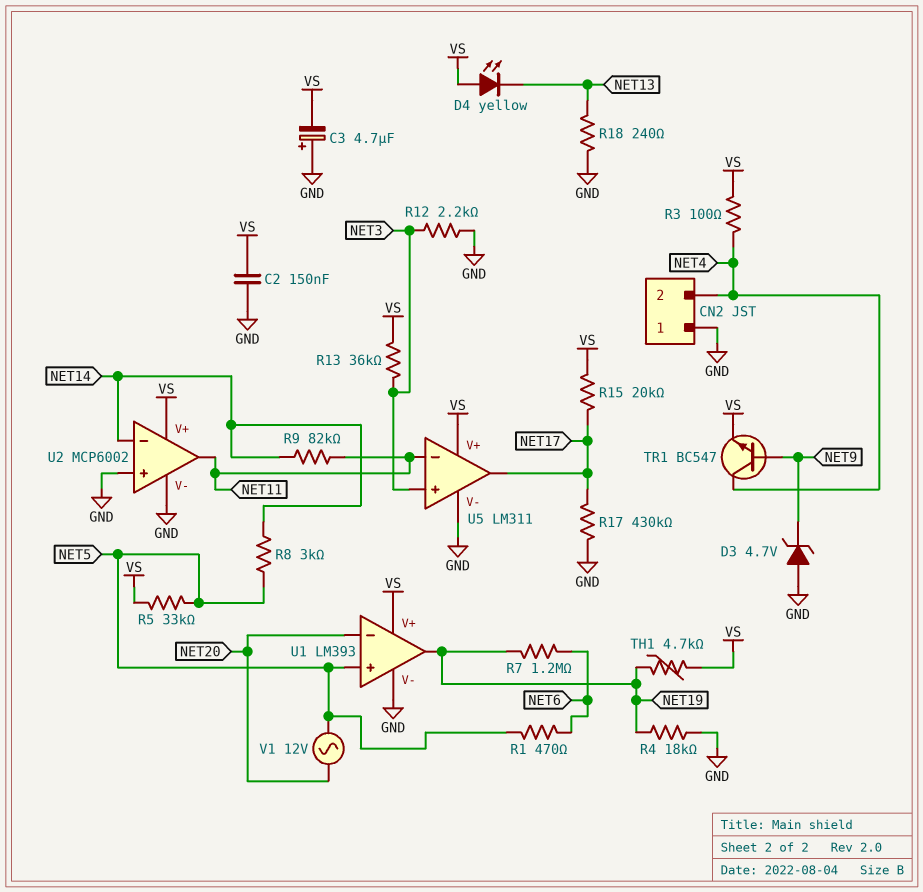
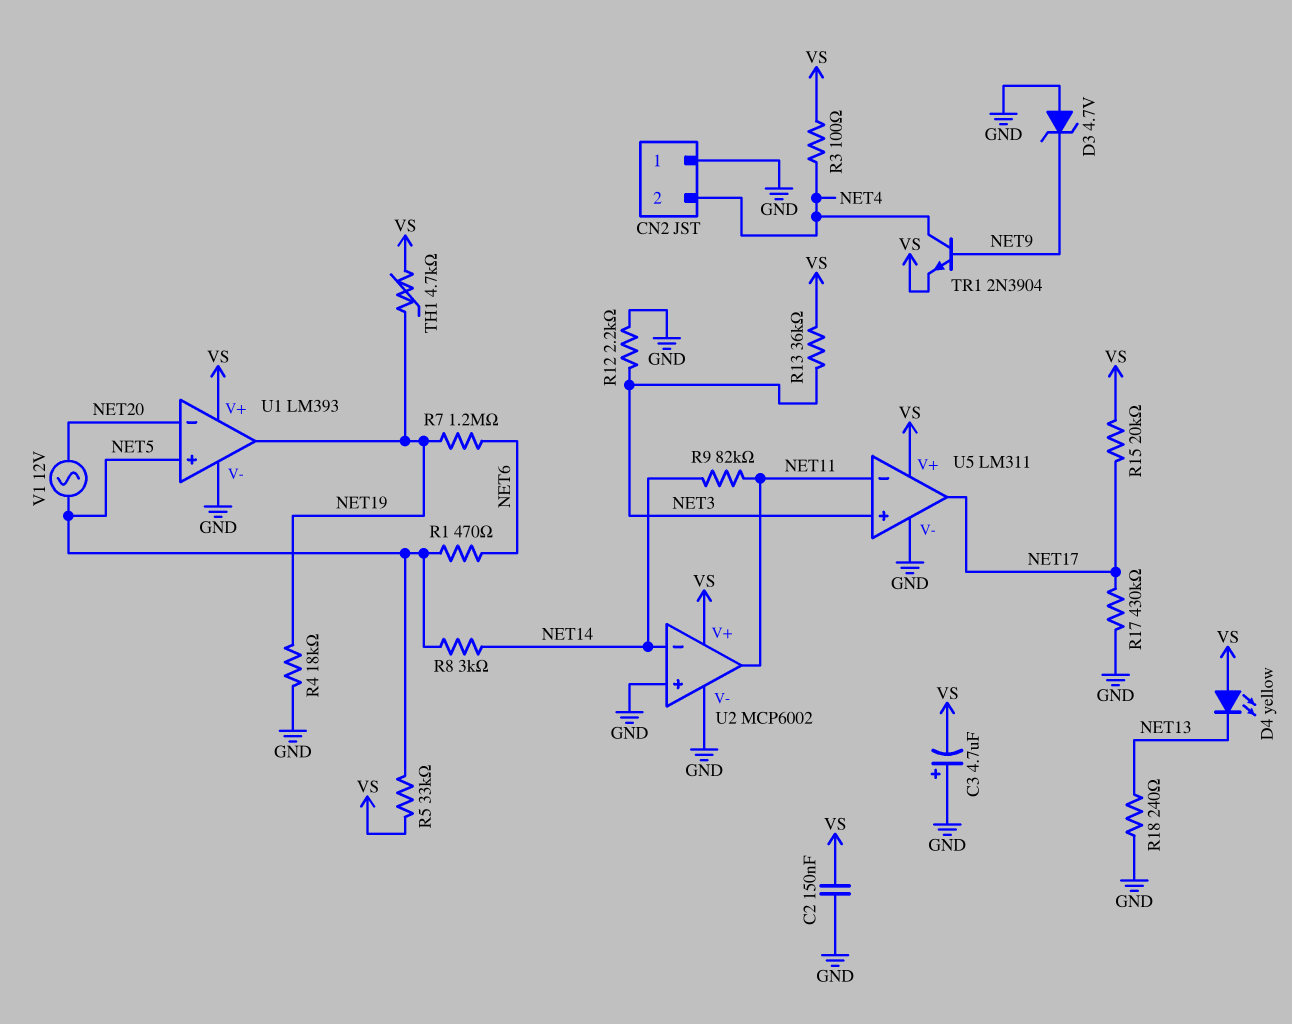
TR1: NPN BC547 (B NET9, C NET4, E VS) -> NPN 2N3904 (B NET9, C NET4, E VS)

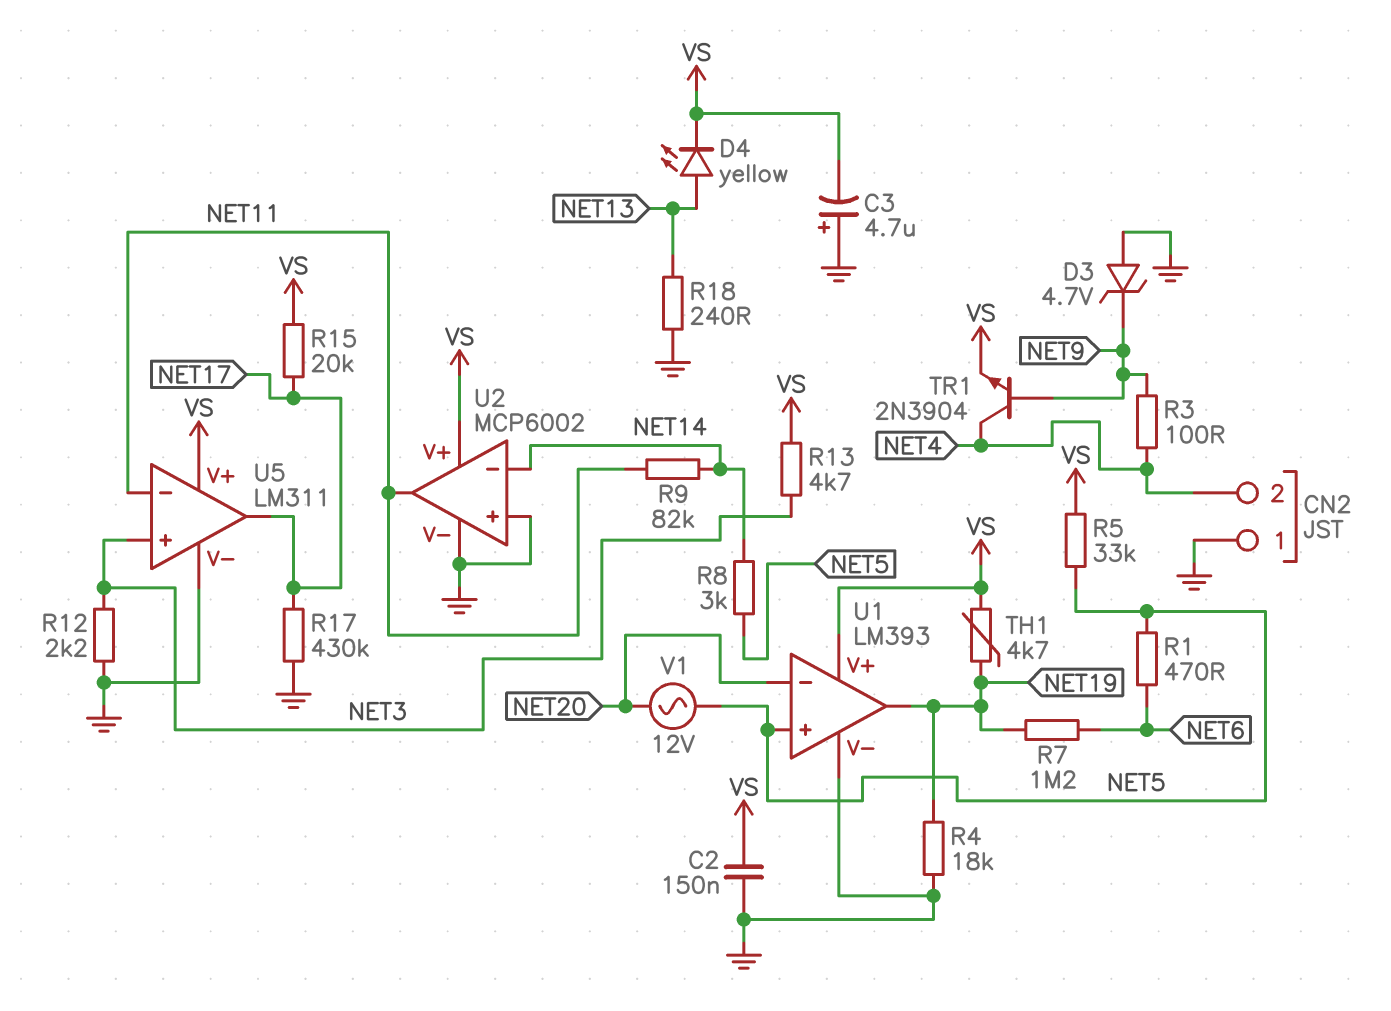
D4: LED yellow (A VS, K NET13) -> LED yellow (A NET13, K VS)
R3: 100 (NET4, VS) -> 100 (NET4, NET9)
R13: 36k (NET3, VS) -> 4.7k (NET3, VS)

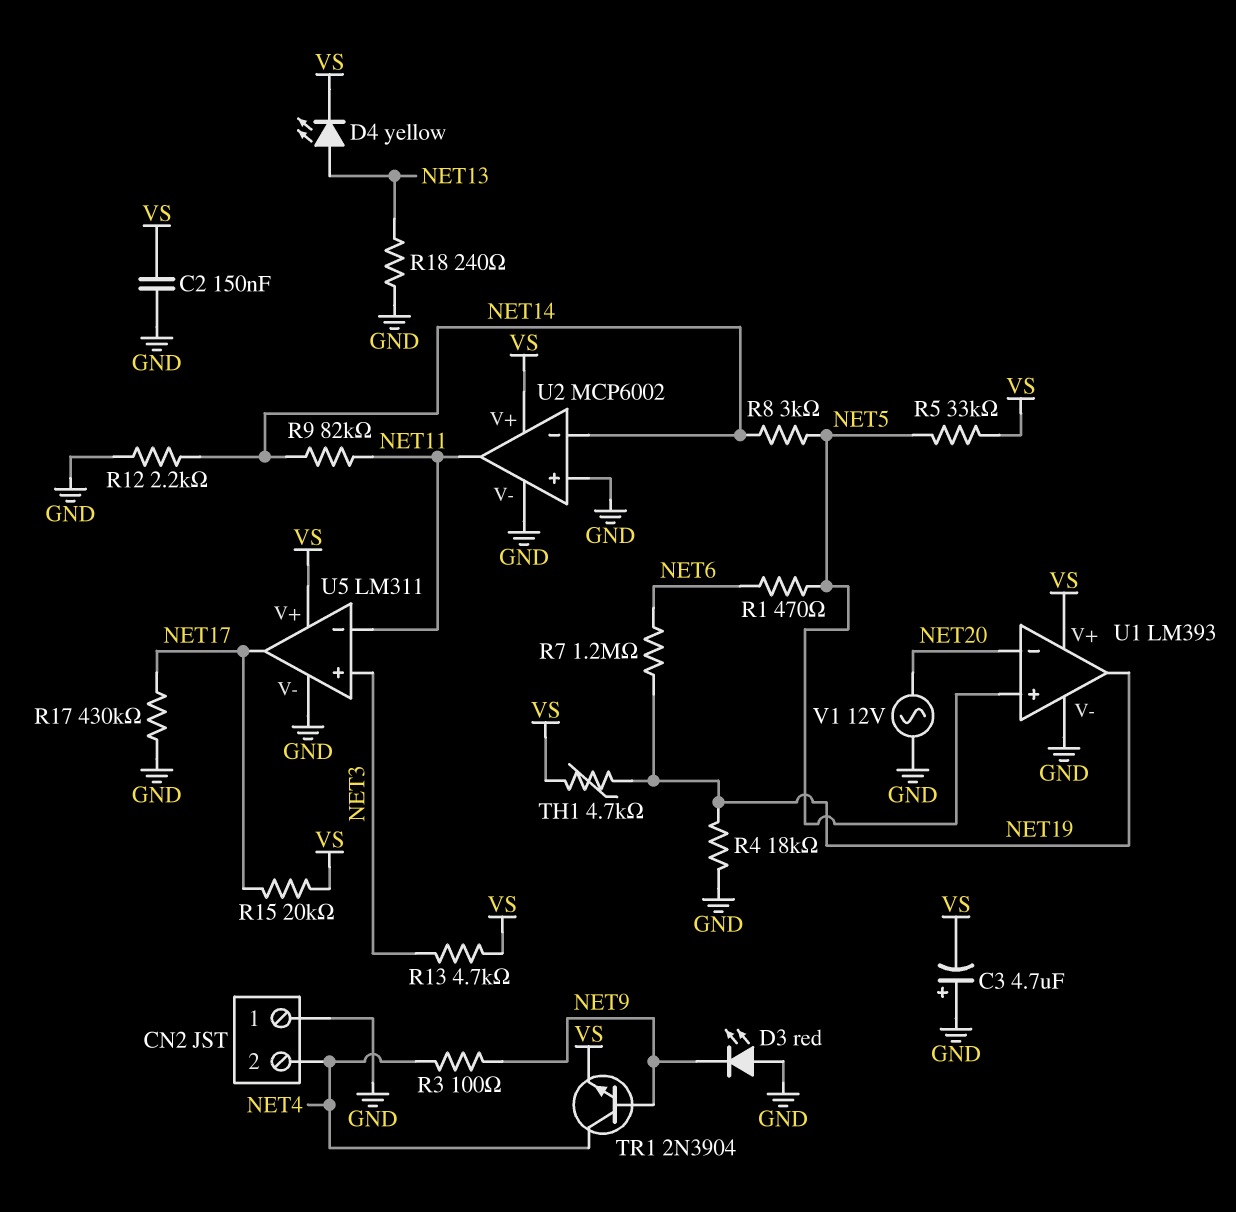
D3: zener 4.7V (A GND, K NET9) -> LED red (A GND, K NET9)
R12: 2.2k (GND, NET3) -> 2.2k (GND, NET14)
V1: AC 12V (NET5, NET20) -> AC 12V (GND, NET20)

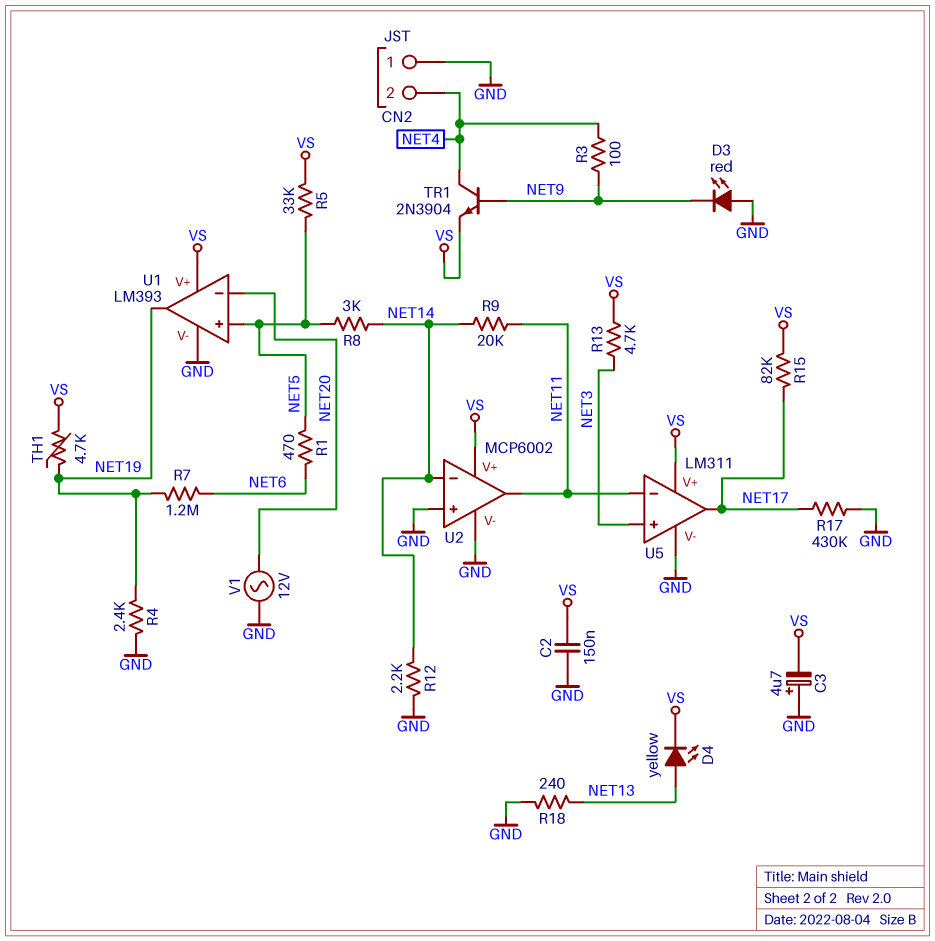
R4: 18k (GND, NET19) -> 2.4k (GND, NET19)
R9: 82k (NET11, NET14) -> 20k (NET11, NET14)
R15: 20k (NET17, VS) -> 82k (NET17, VS)

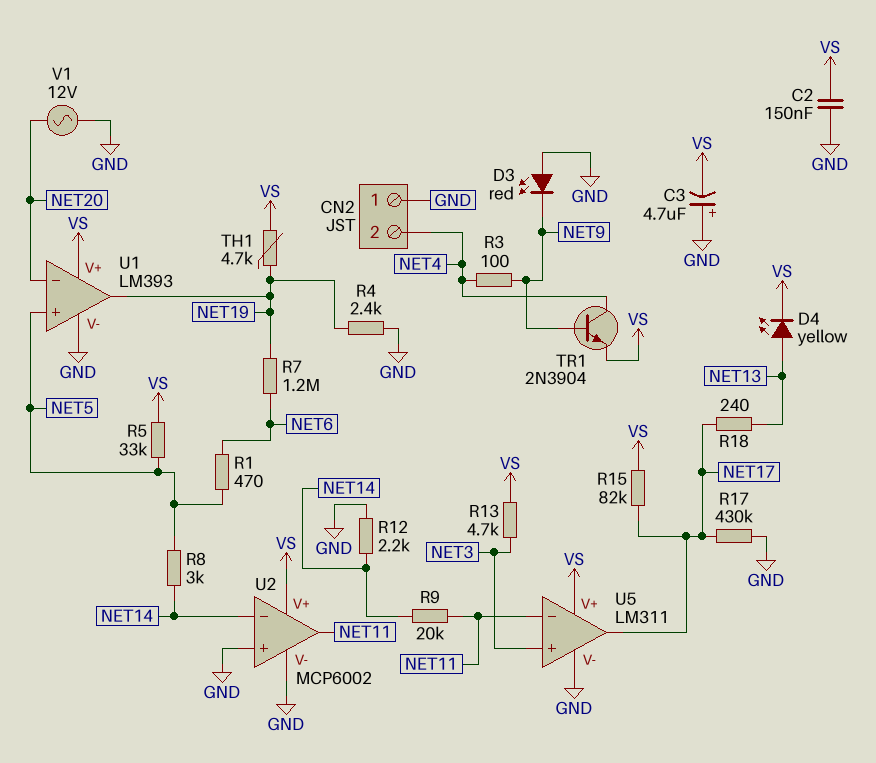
R18: 240 (GND, NET13) -> 240 (NET13, NET17)

